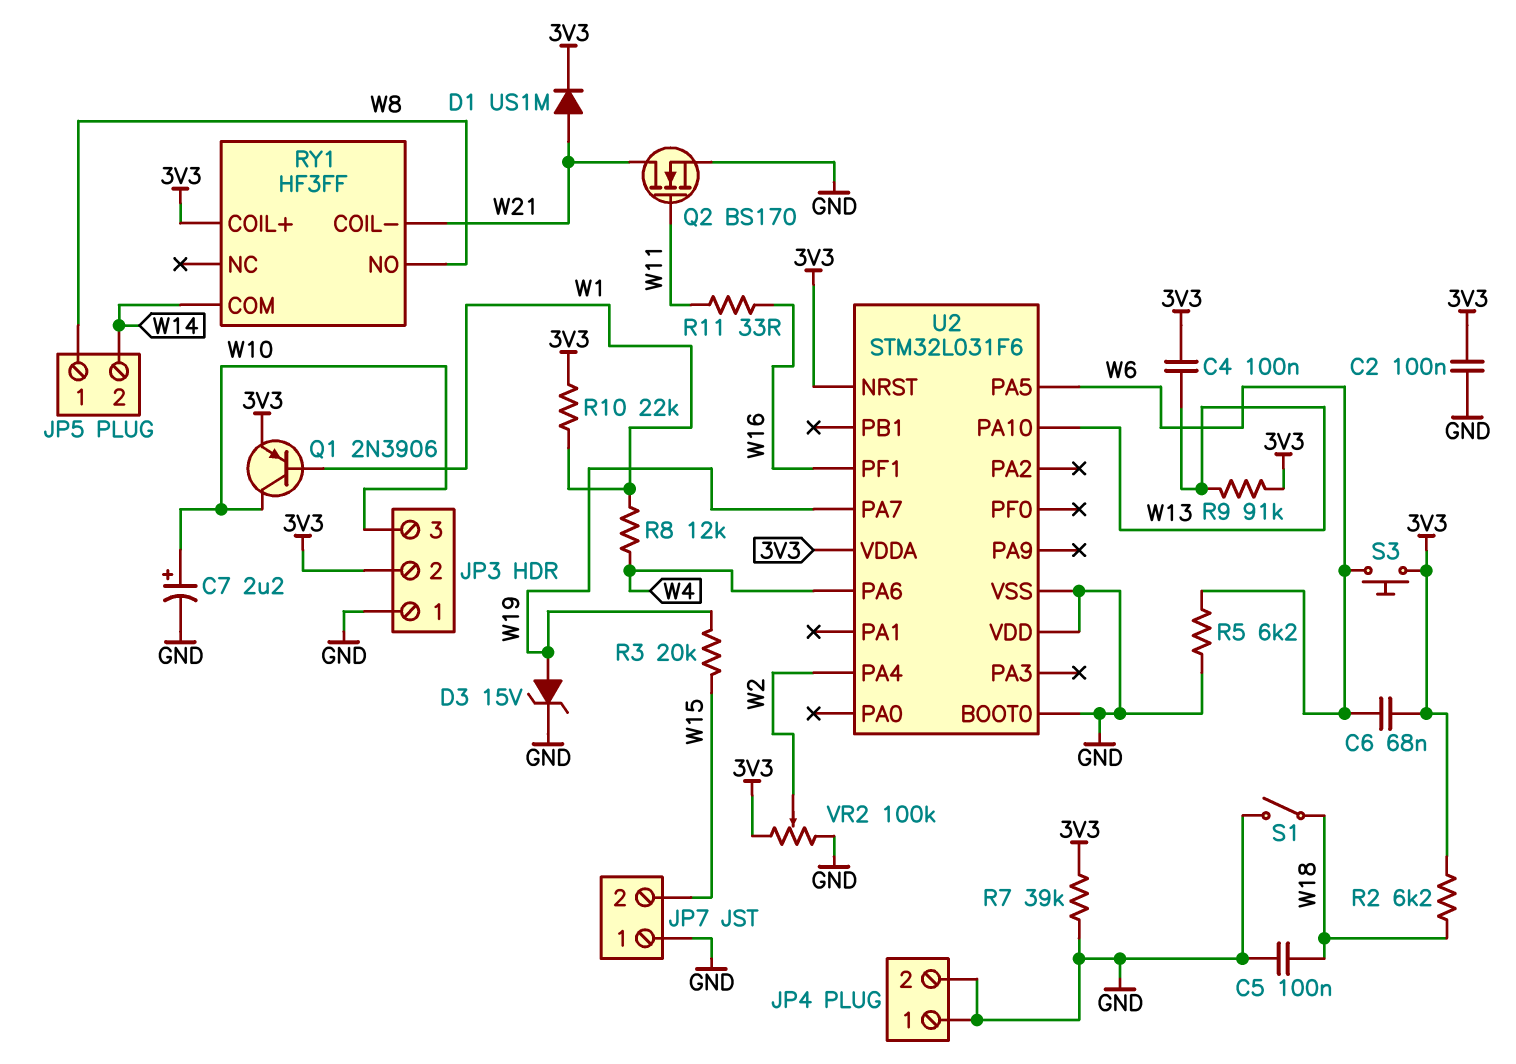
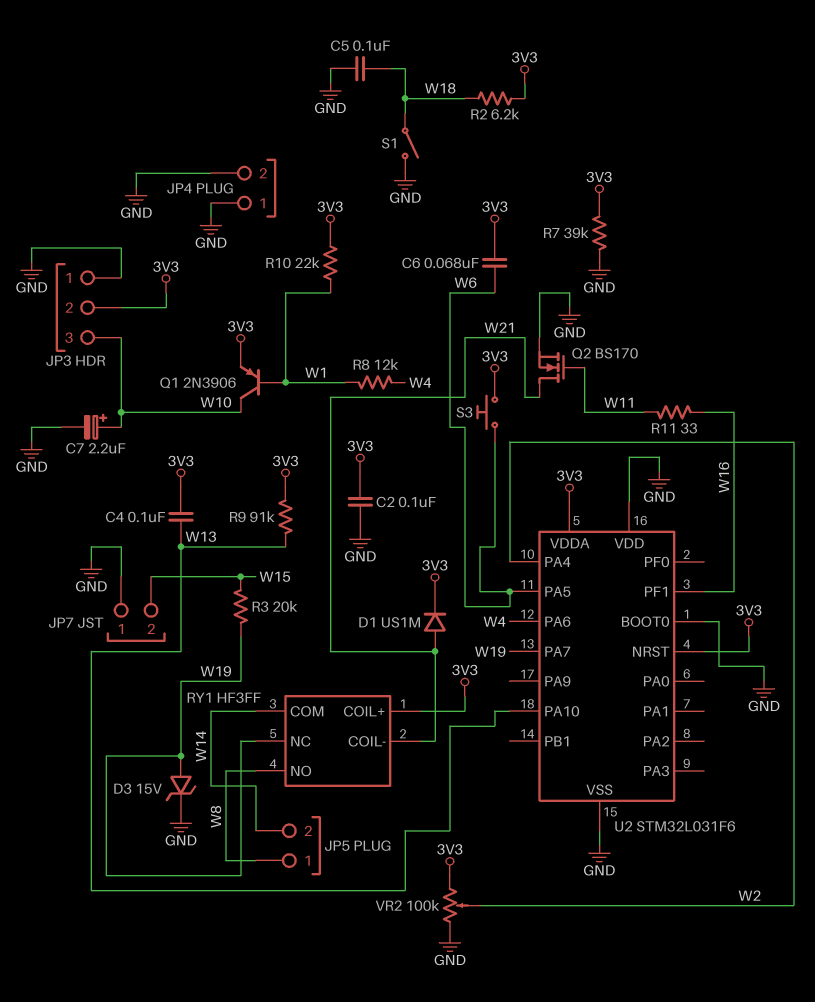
R5: 6.2k (GND, W6) -> none
RY1 pin NC: none -> W19

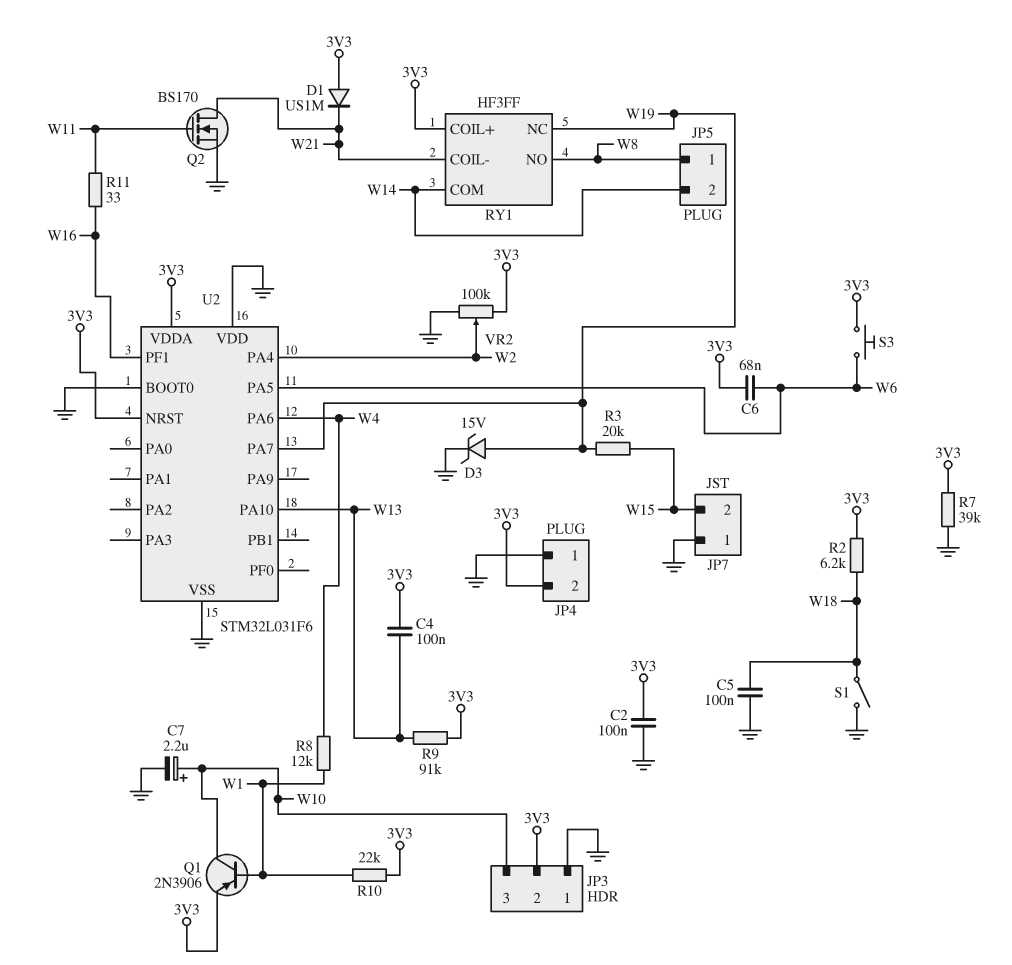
D1: diode US1M (A W21, K 3V3) -> diode US1M (A 3V3, K W21)
JP4 pin 2: GND -> 3V3

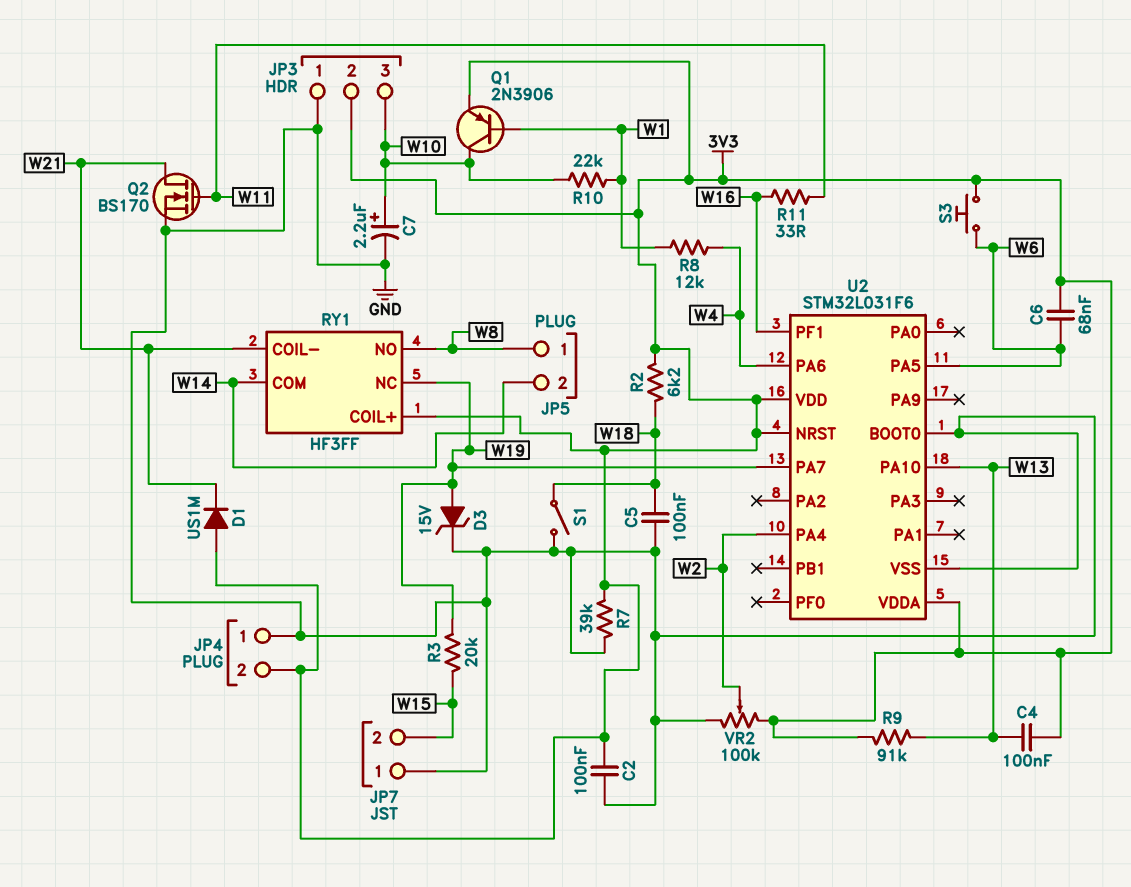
R10: 22k (3V3, W1) -> 22k (W1, W10)
U2 pin VDD: GND -> 3V3

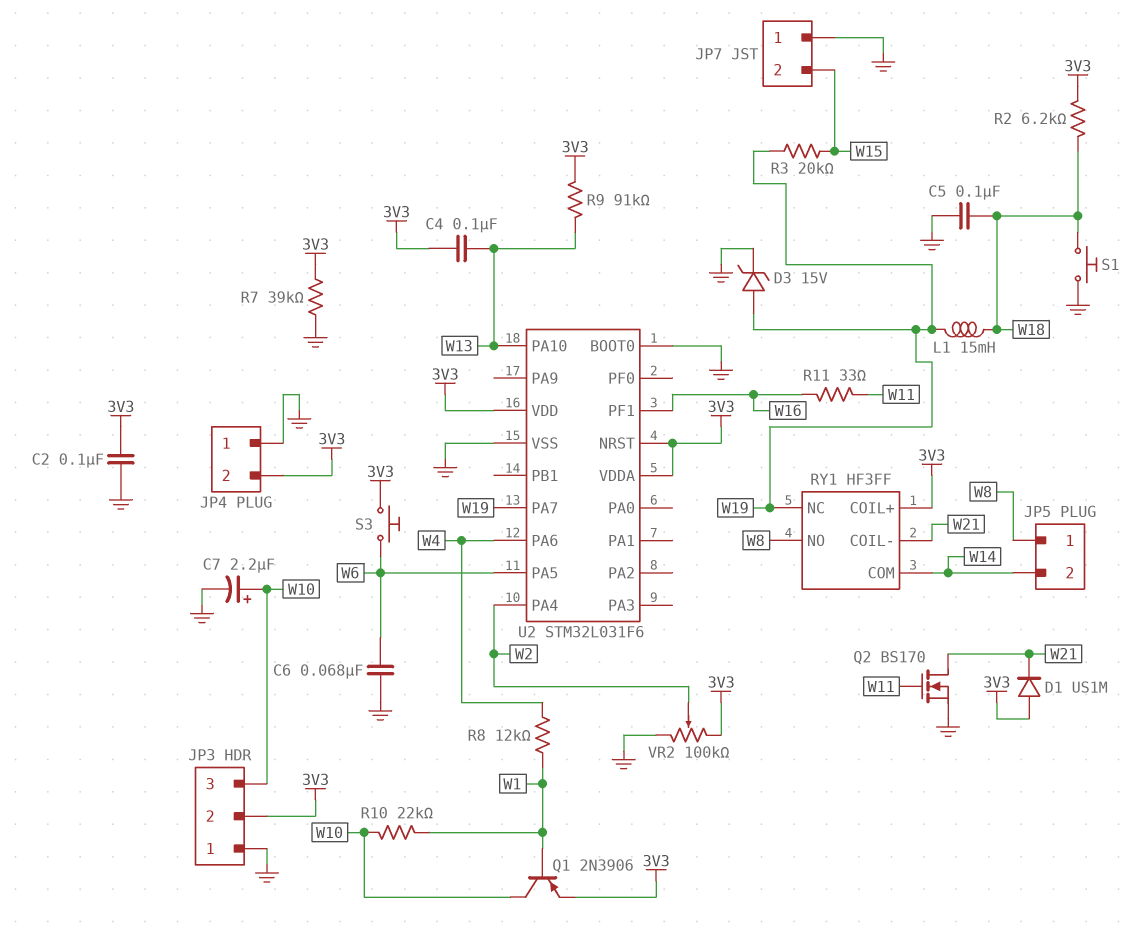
C6: 68nF (3V3, W6) -> 68nF (GND, W6)
L1: none -> 15mH (W18, W19)
S1: switch (GND, W18) -> button (GND, W18)

